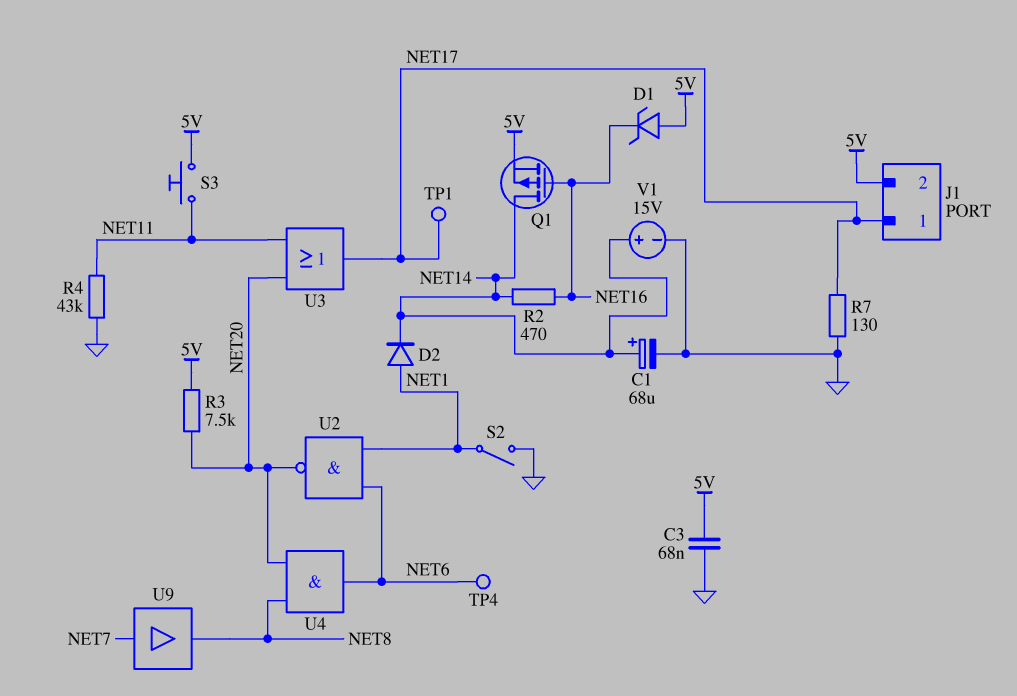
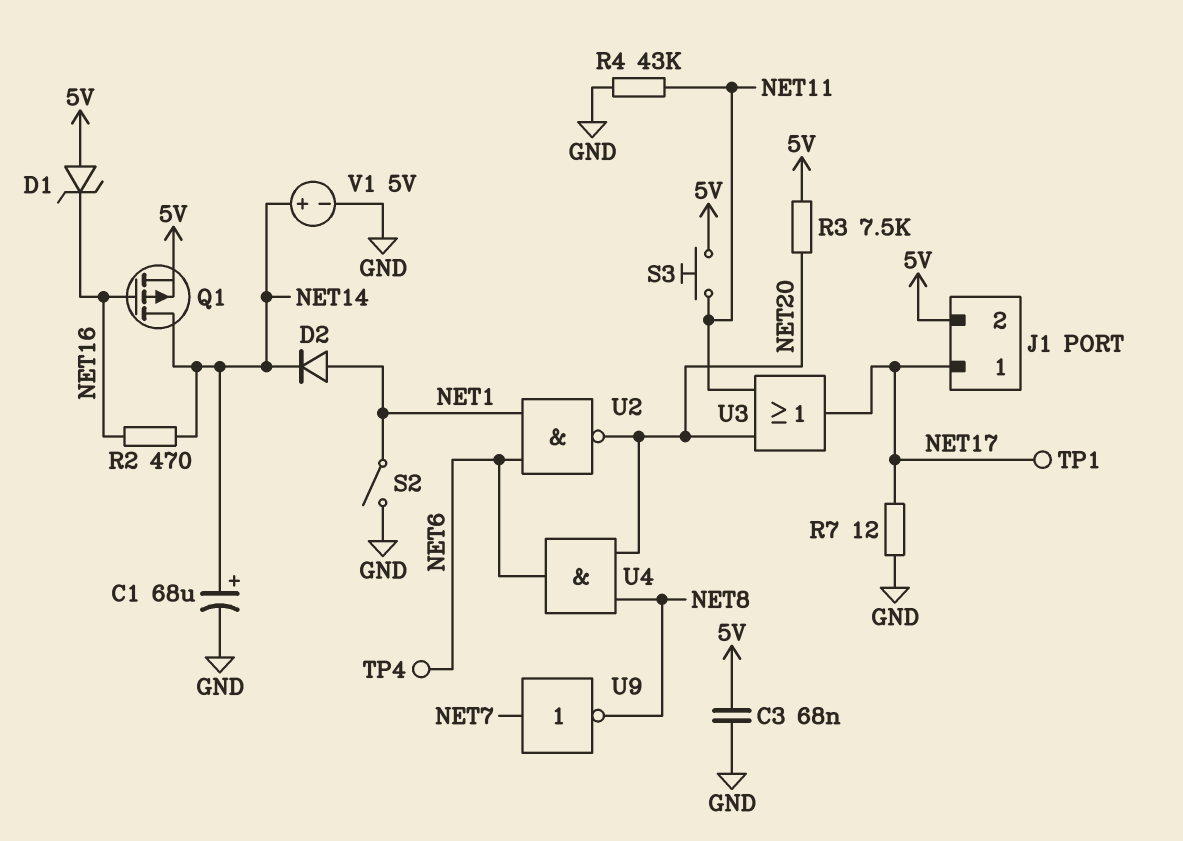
R7: 130 (GND, NET17) -> 12 (GND, NET17)
U9: buffer (in NET7, out NET8) -> NOT (in NET7, out NET8)
V1: 15V (plus NET14, minus GND) -> 5V (plus NET14, minus GND)

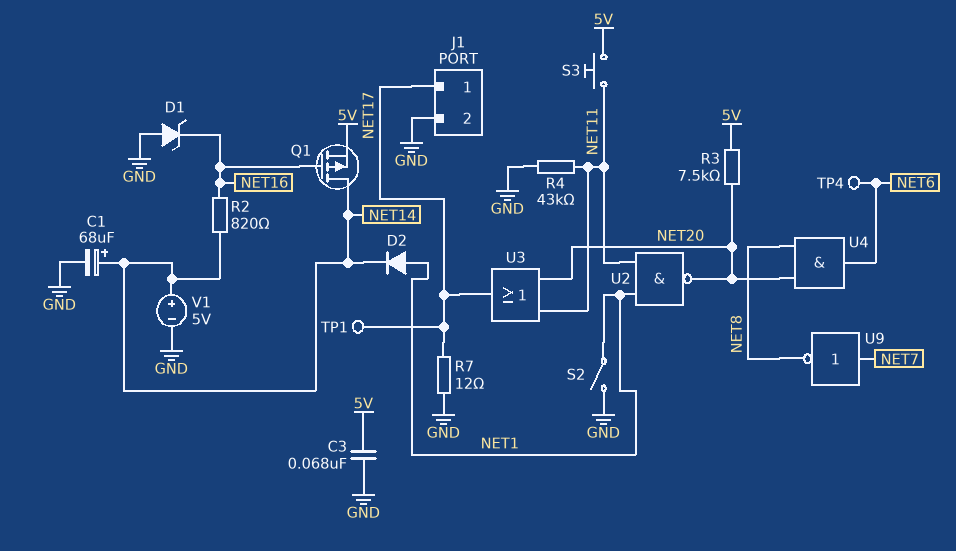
D1: zener (A 5V, K NET16) -> zener (A GND, K NET16)
J1 pin 2: 5V -> GND
R2: 470 (NET14, NET16) -> 820 (NET14, NET16)
U2: NAND (in NET1, in NET6, out NET20) -> NAND (in NET1, in NET11, out NET20)

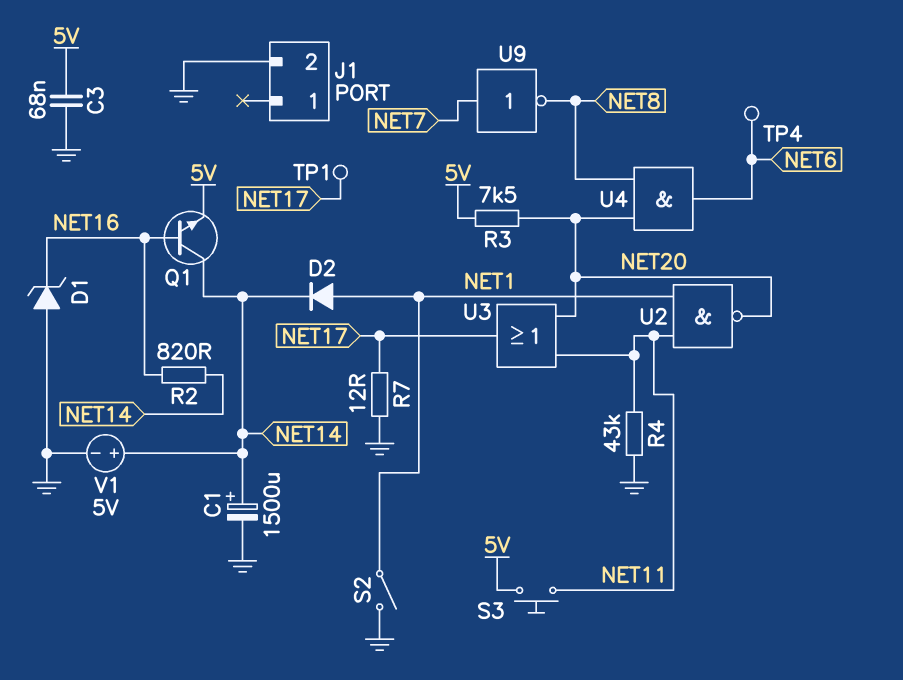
C1: 68uF (plus NET14, minus GND) -> 1500uF (plus NET14, minus GND)
J1 pin 1: NET17 -> none
Q1: PMOS (G NET16, D NET14, S 5V) -> NPN (B NET16, C NET14, E 5V)

